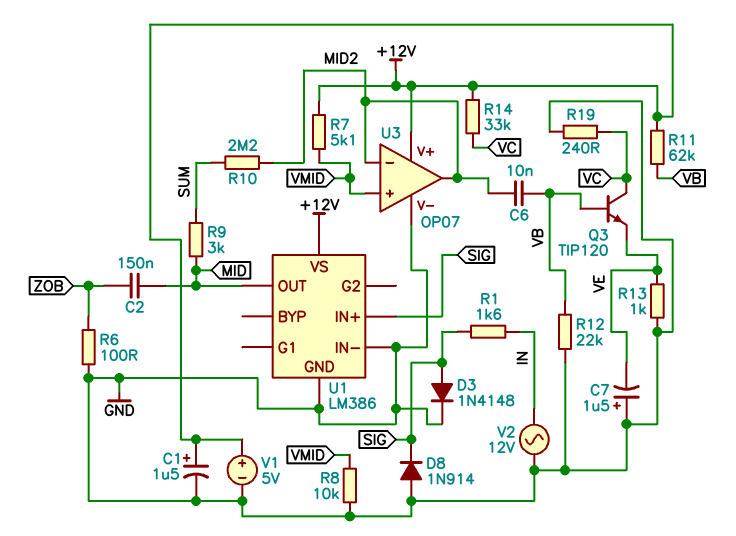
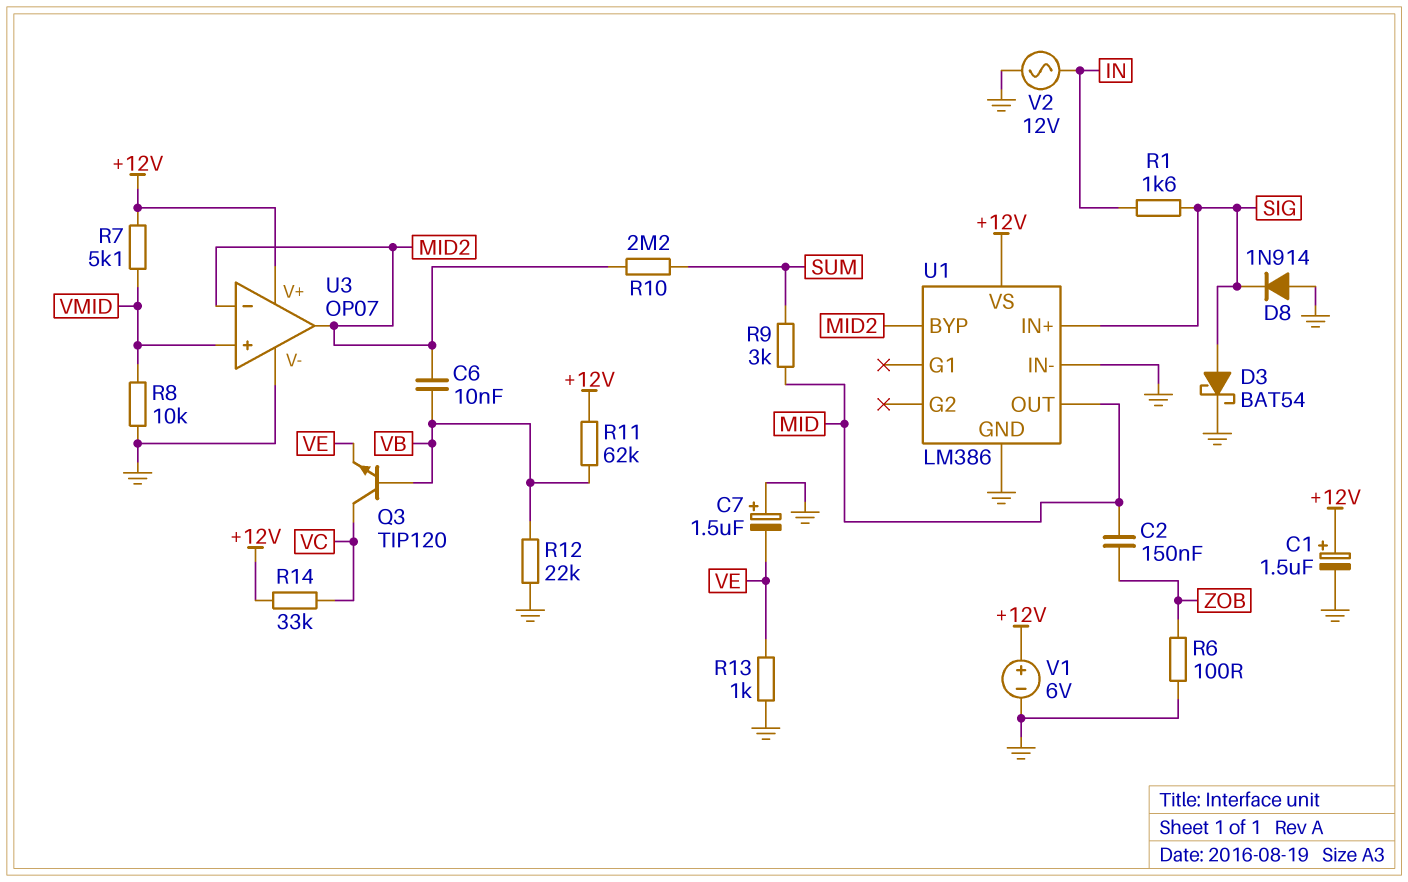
D3: diode 1N4148 (A SIG, K GND) -> schottky BAT54 (A SIG, K GND)
R19: 240 (GND, VC) -> none
U1 pin BYP: none -> MID2
V1: 5V (plus +12V, minus GND) -> 6V (plus +12V, minus GND)

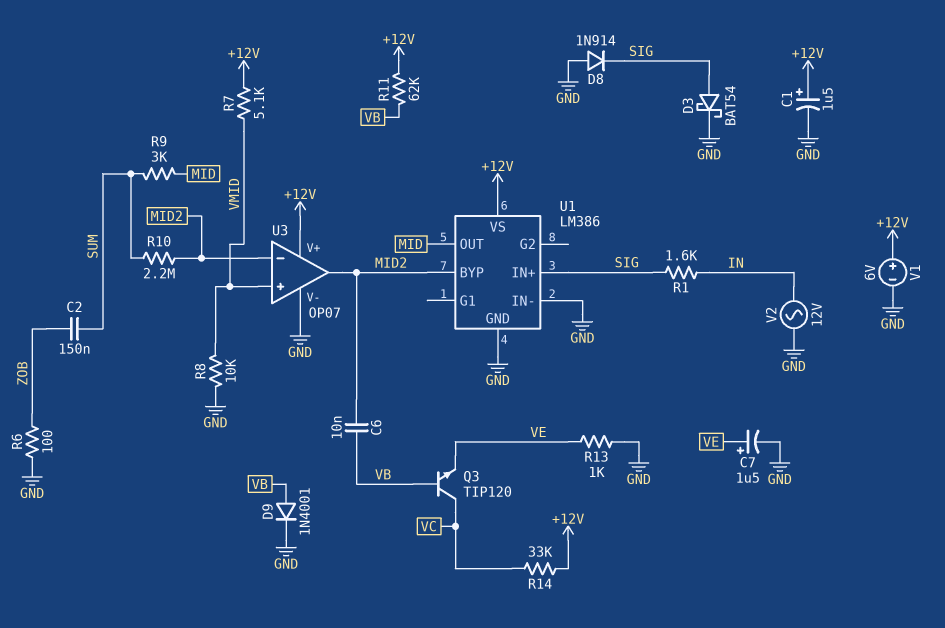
C2: 150nF (MID, ZOB) -> 150nF (SUM, ZOB)
C7: 1.5uF (plus GND, minus VE) -> 1.5uF (plus VE, minus GND)
D9: none -> diode 1N4001 (A VB, K GND)
R12: 22k (GND, VB) -> none

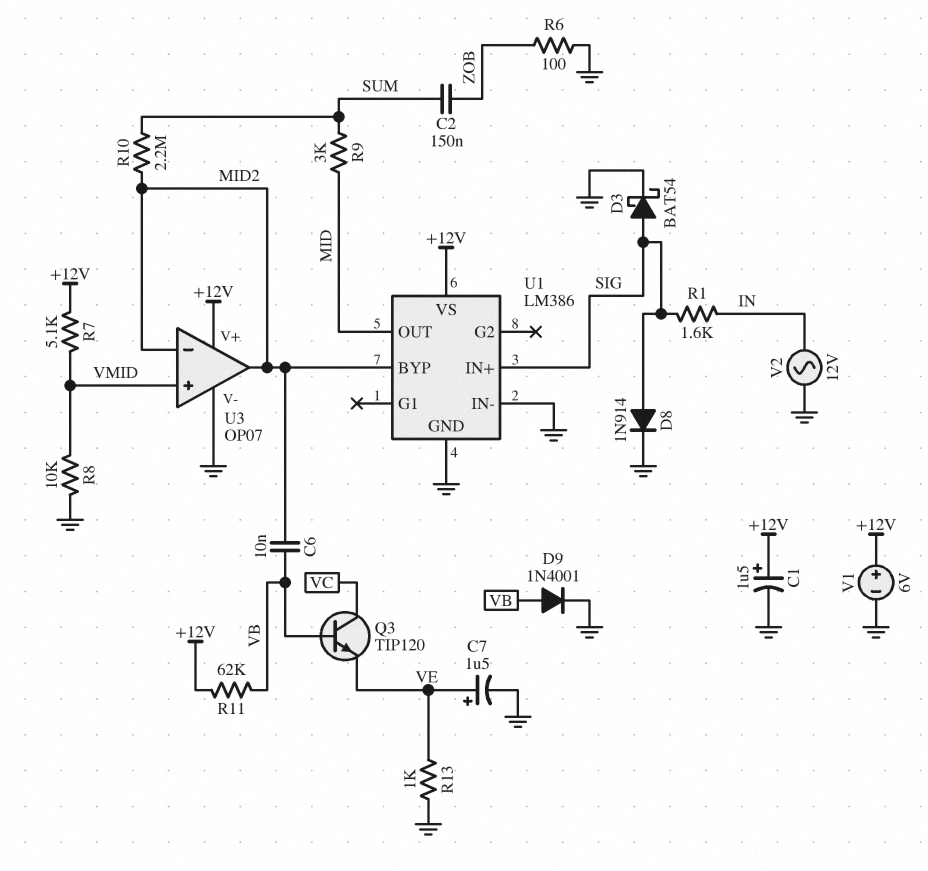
D8: diode 1N914 (A GND, K SIG) -> diode 1N914 (A SIG, K GND)
R14: 33k (+12V, VC) -> none

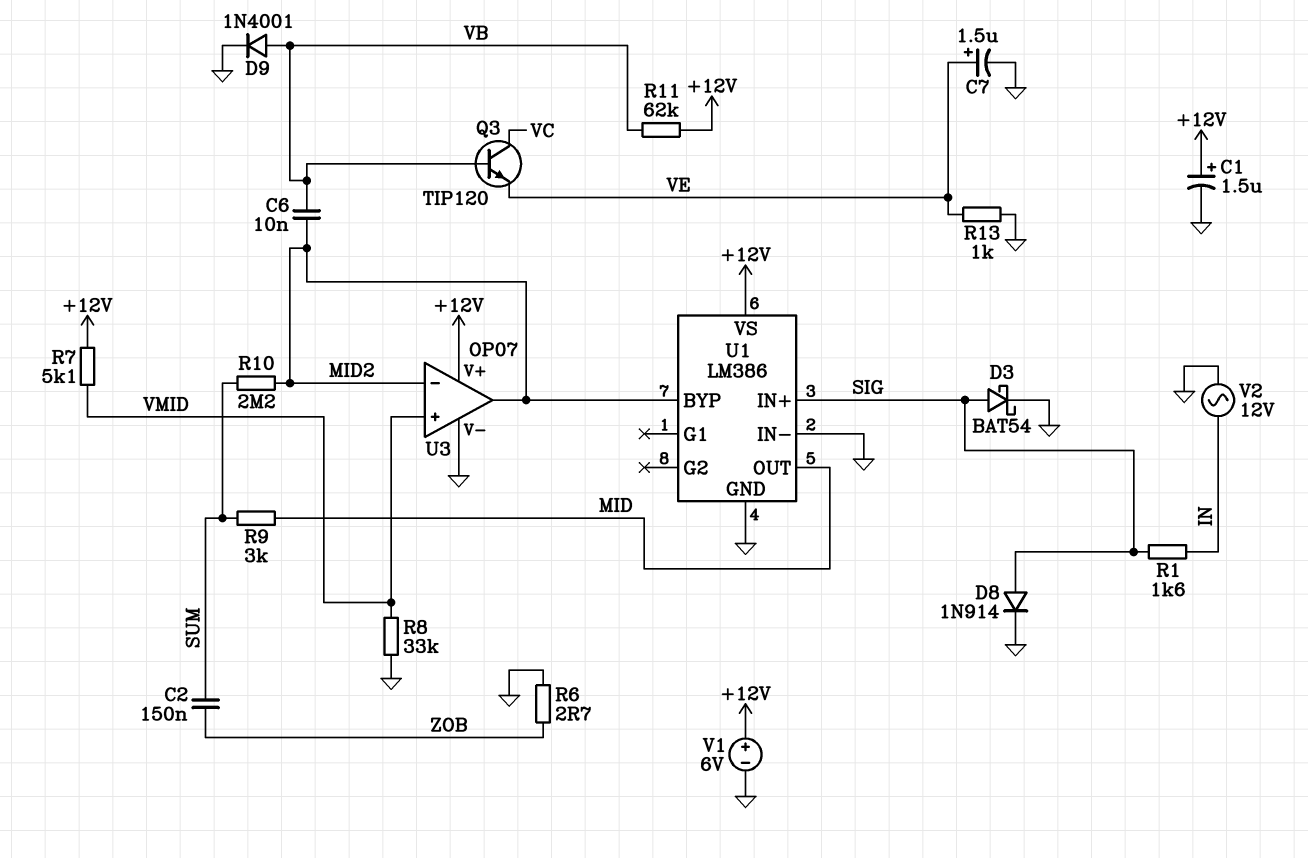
R6: 100 (GND, ZOB) -> 2.7 (GND, ZOB)
R8: 10k (GND, VMID) -> 33k (GND, VMID)

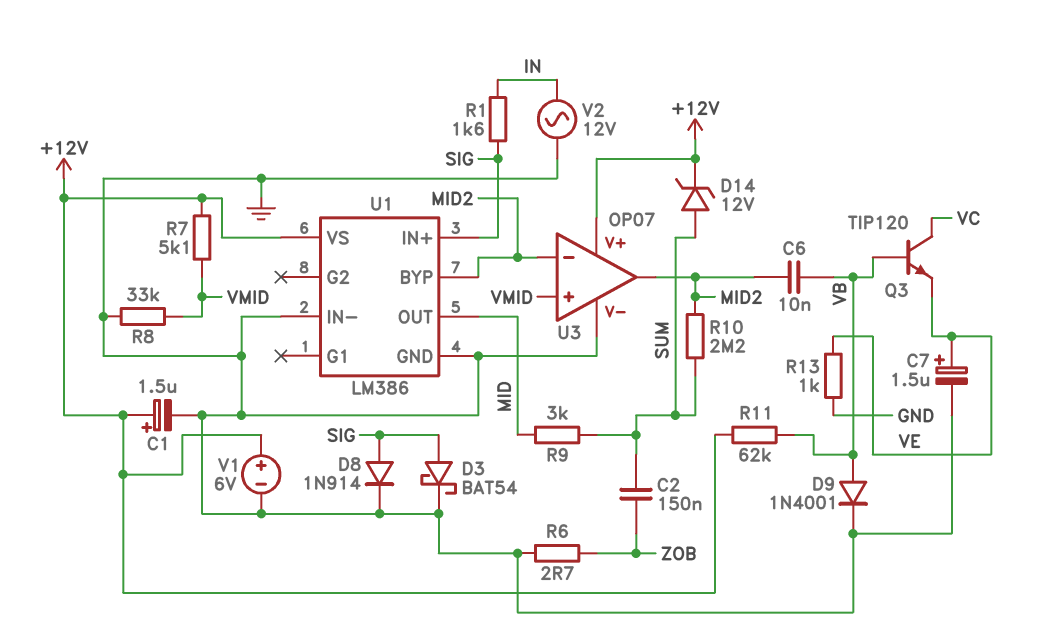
D14: none -> zener 12V (A SUM, K +12V)

